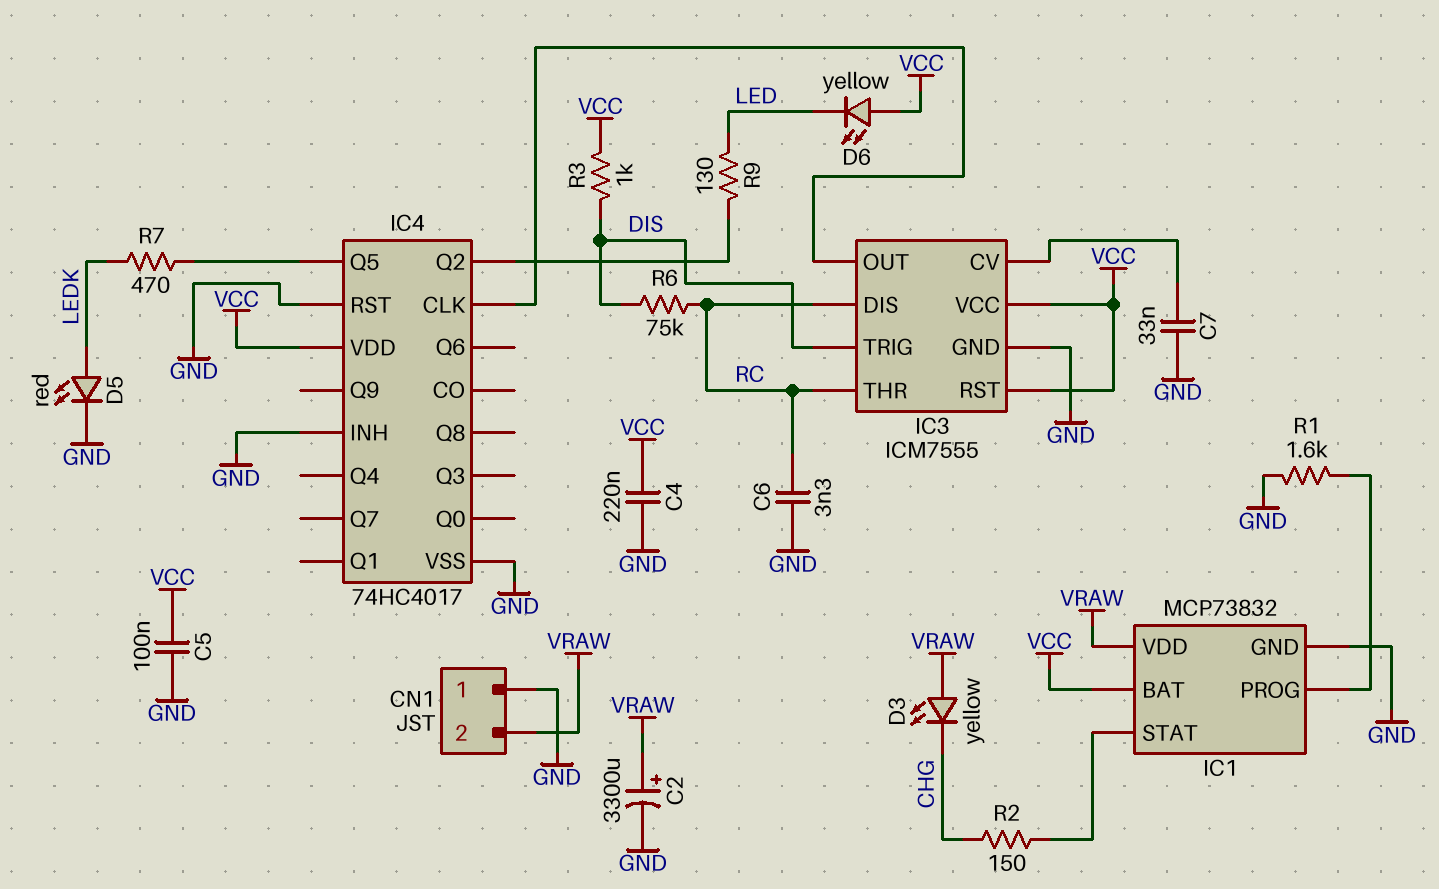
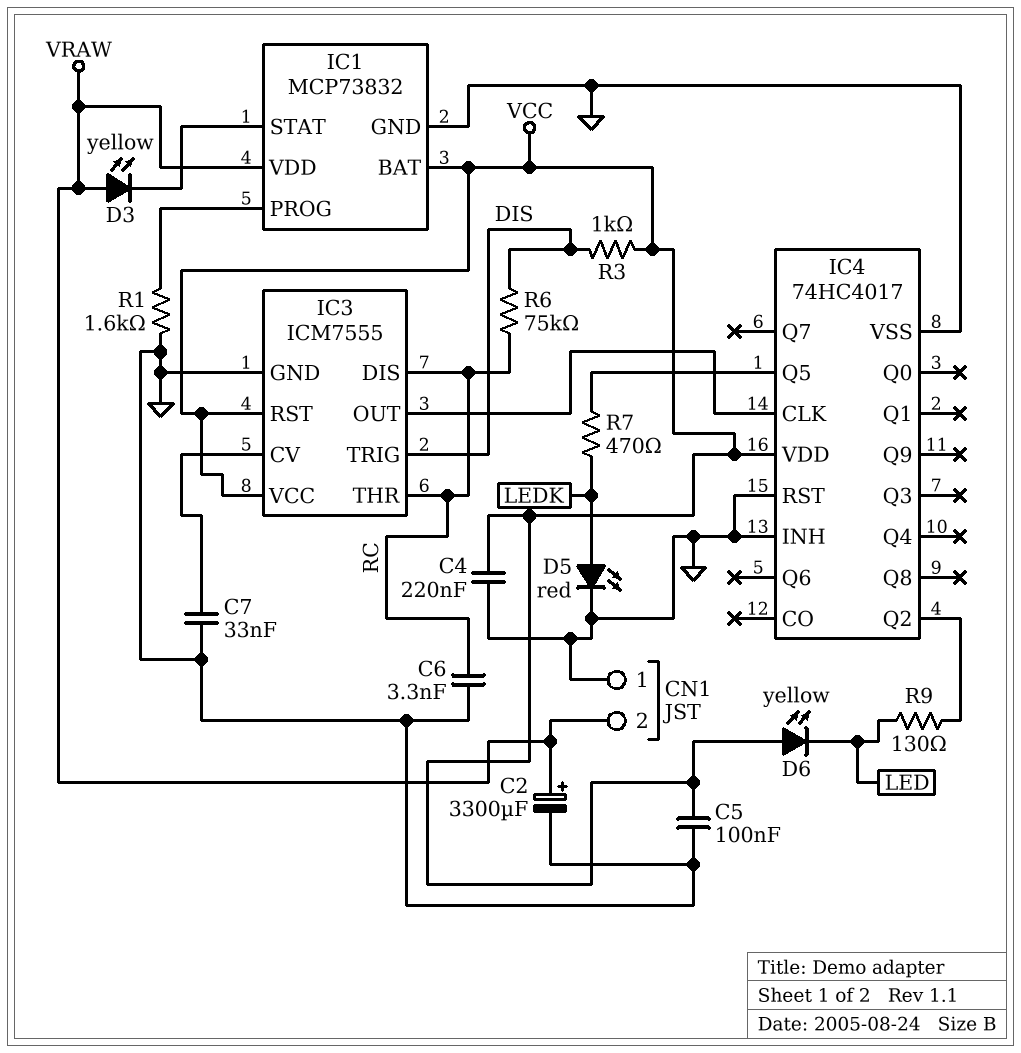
D3: LED yellow (A VRAW, K CHG) -> LED yellow (A VRAW, K IC1/STAT)
R2: 150 (CHG, IC1/STAT) -> none

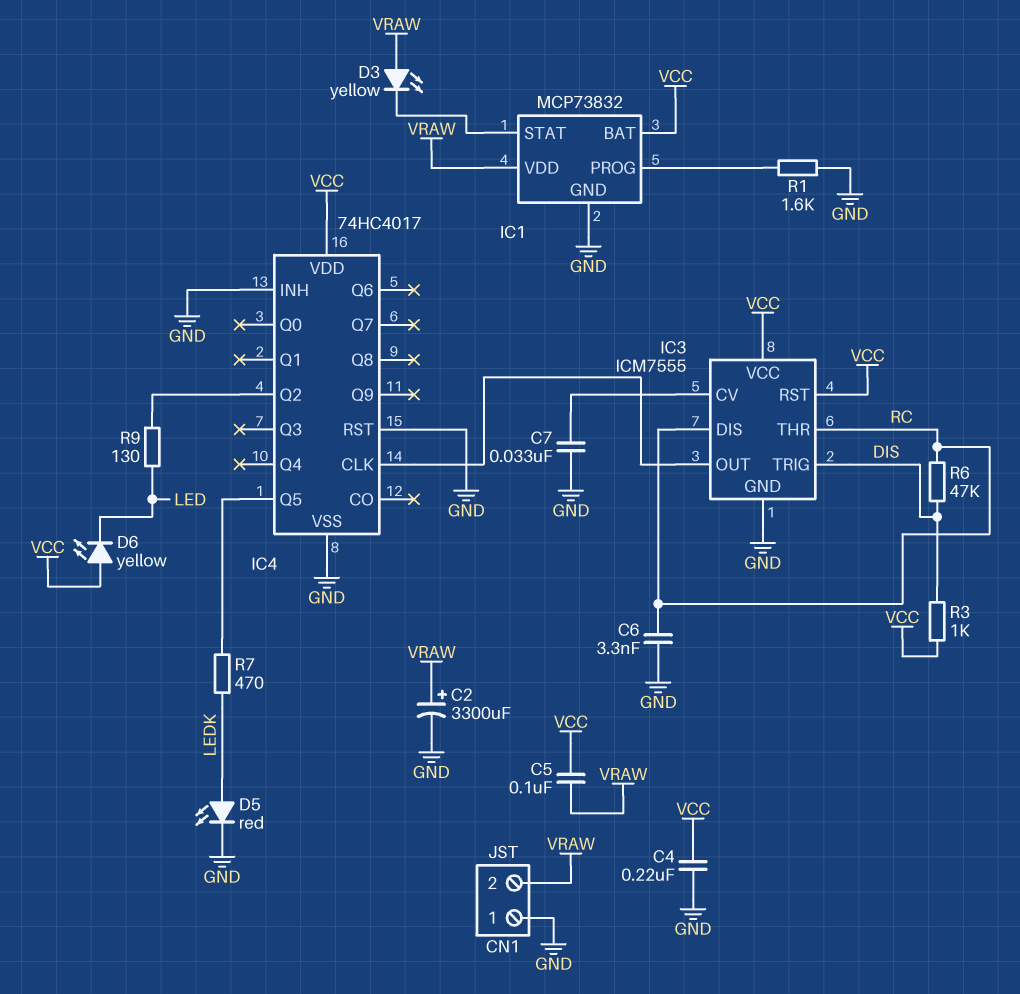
C5: 100nF (GND, VCC) -> 100nF (VCC, VRAW)
R6: 75k (DIS, RC) -> 47k (DIS, RC)

